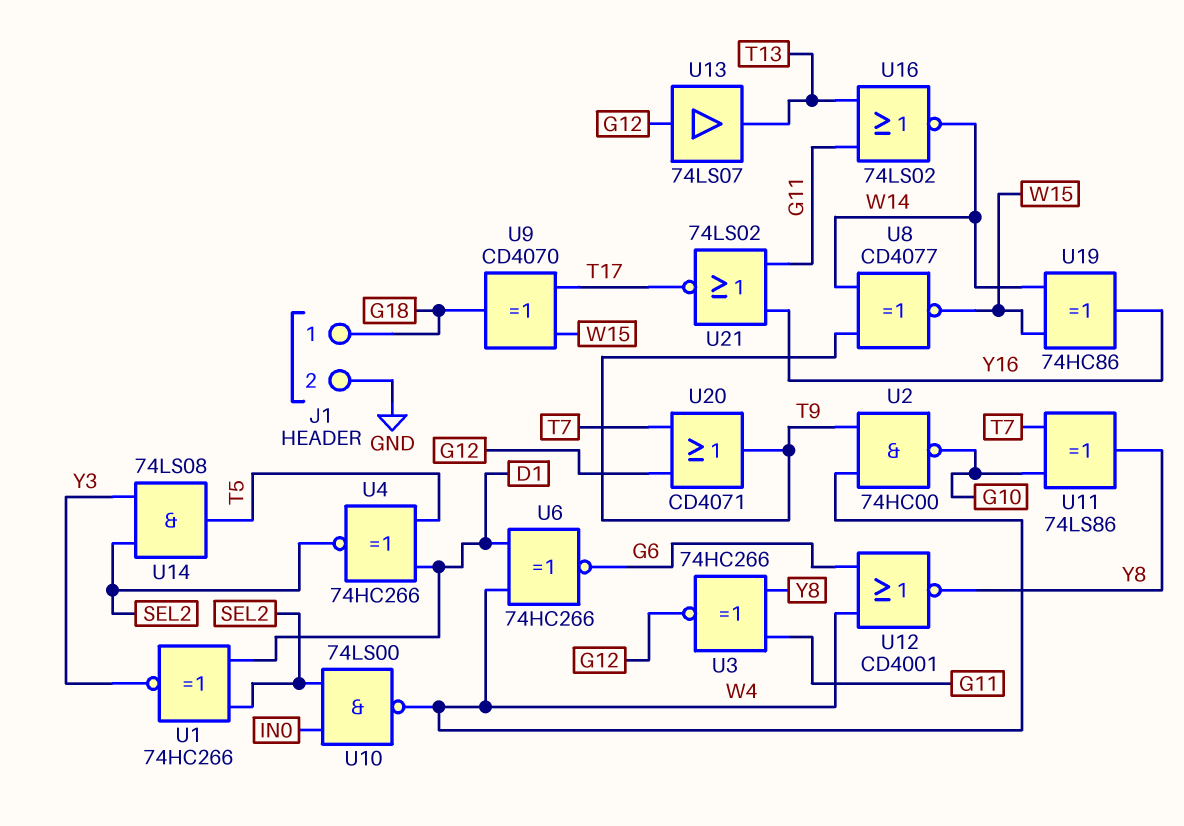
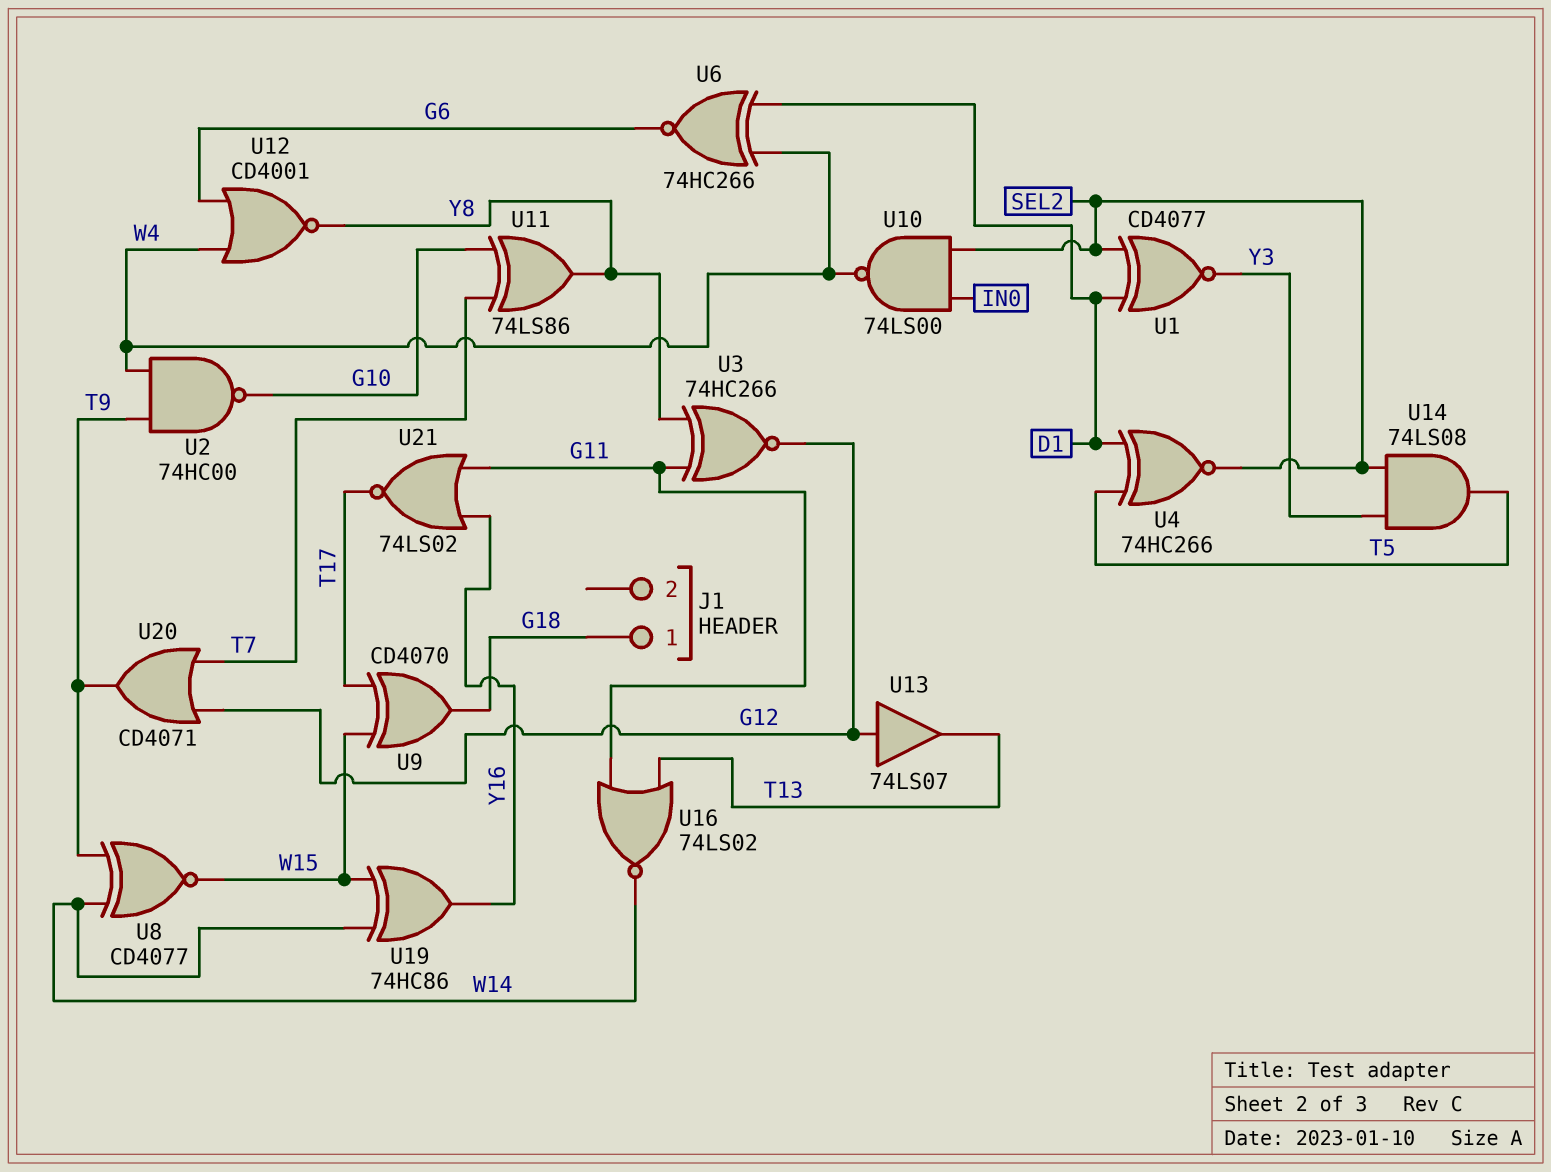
J1 pin 2: GND -> none
U1: XNOR 74HC266 (in D1, in SEL2, out Y3) -> XNOR CD4077 (in D1, in SEL2, out Y3)

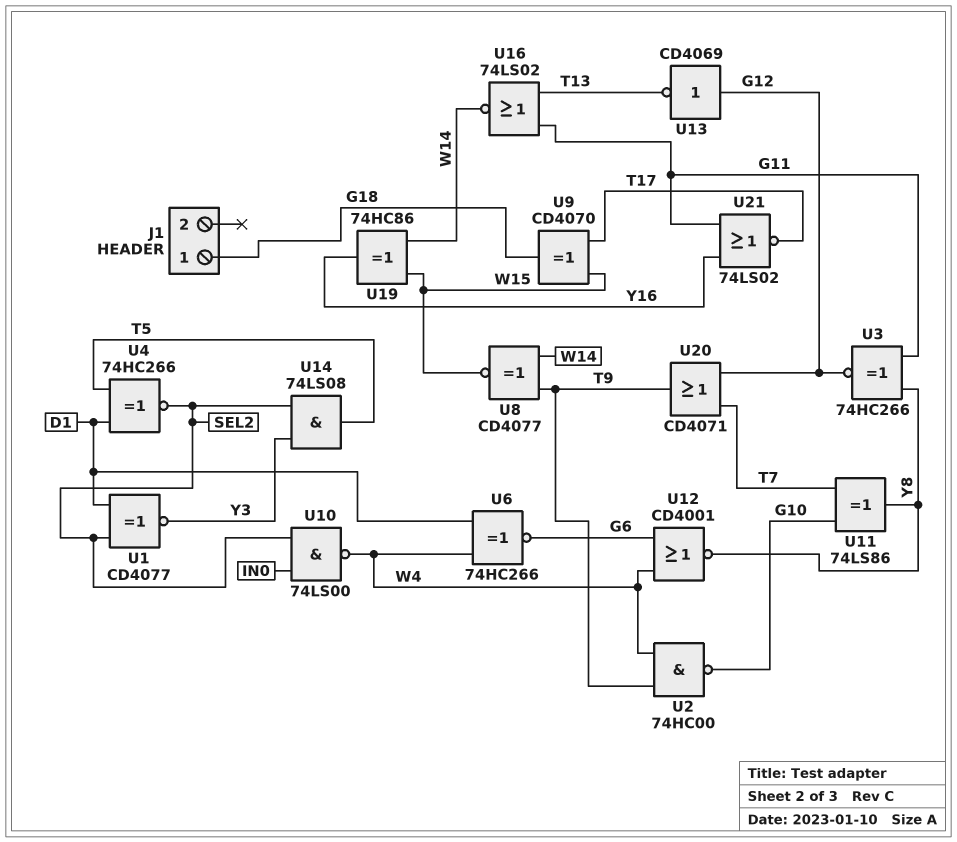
U13: buffer 74LS07 (in G12, out T13) -> NOT CD4069 (in G12, out T13)

